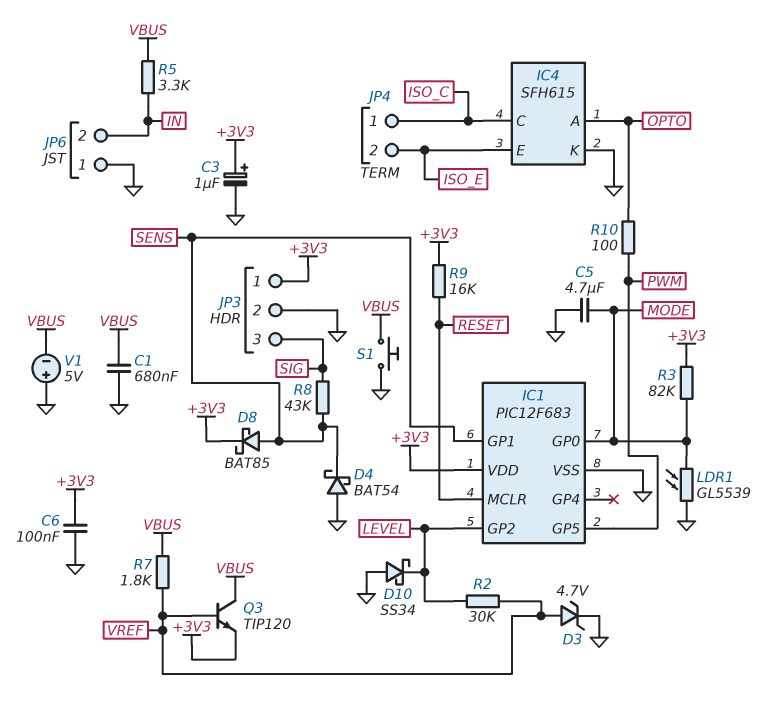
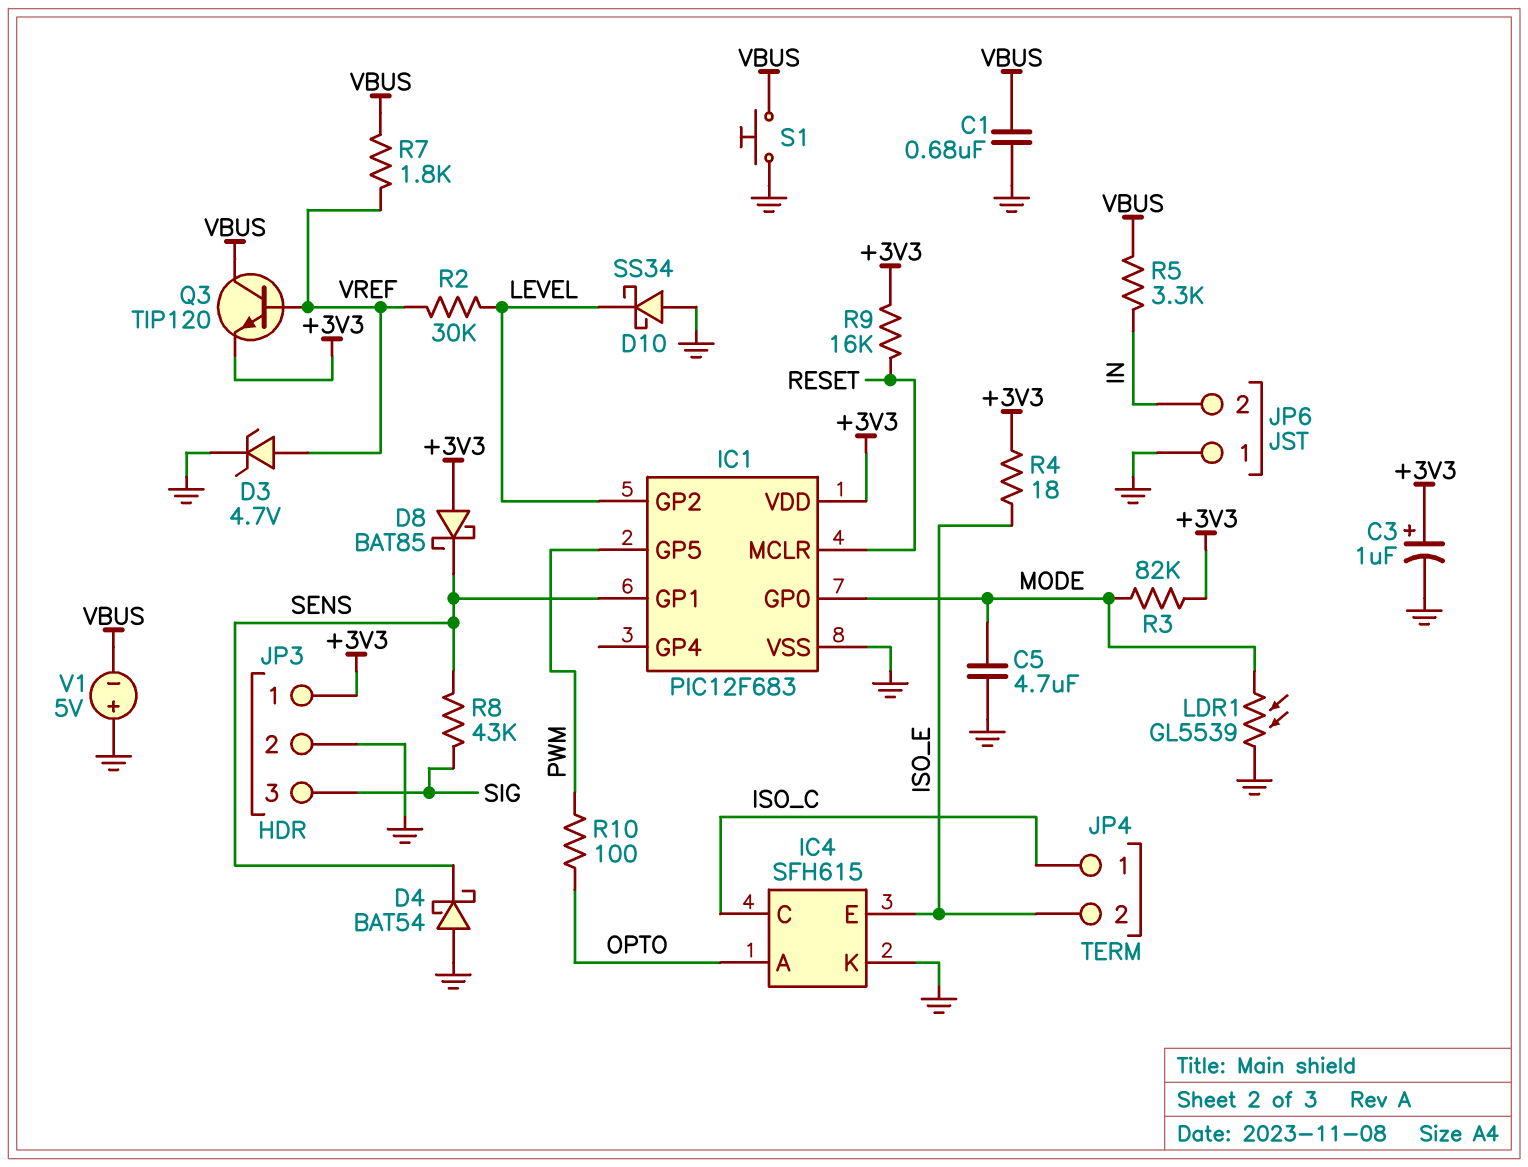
C6: 100nF (+3V3, GND) -> none
D8: schottky BAT85 (A SENS, K +3V3) -> schottky BAT85 (A +3V3, K SENS)
R4: none -> 18 (+3V3, ISO_E)

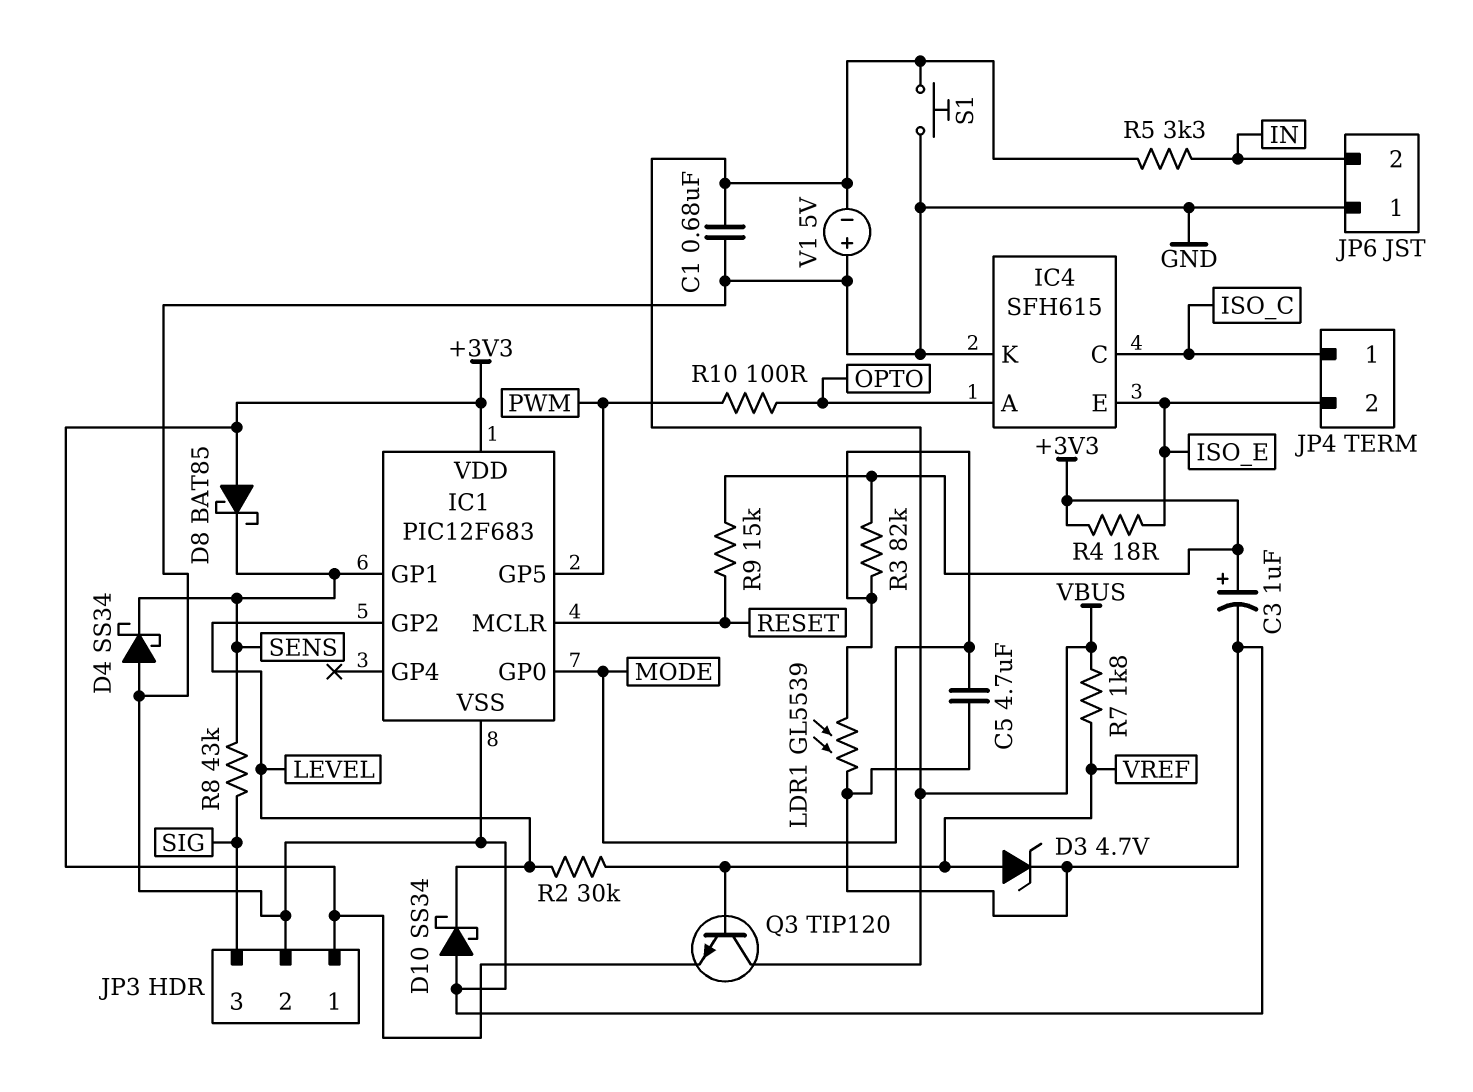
D4: schottky BAT54 (A GND, K SENS) -> schottky SS34 (A GND, K SENS)
R9: 16k (+3V3, RESET) -> 15k (+3V3, RESET)

